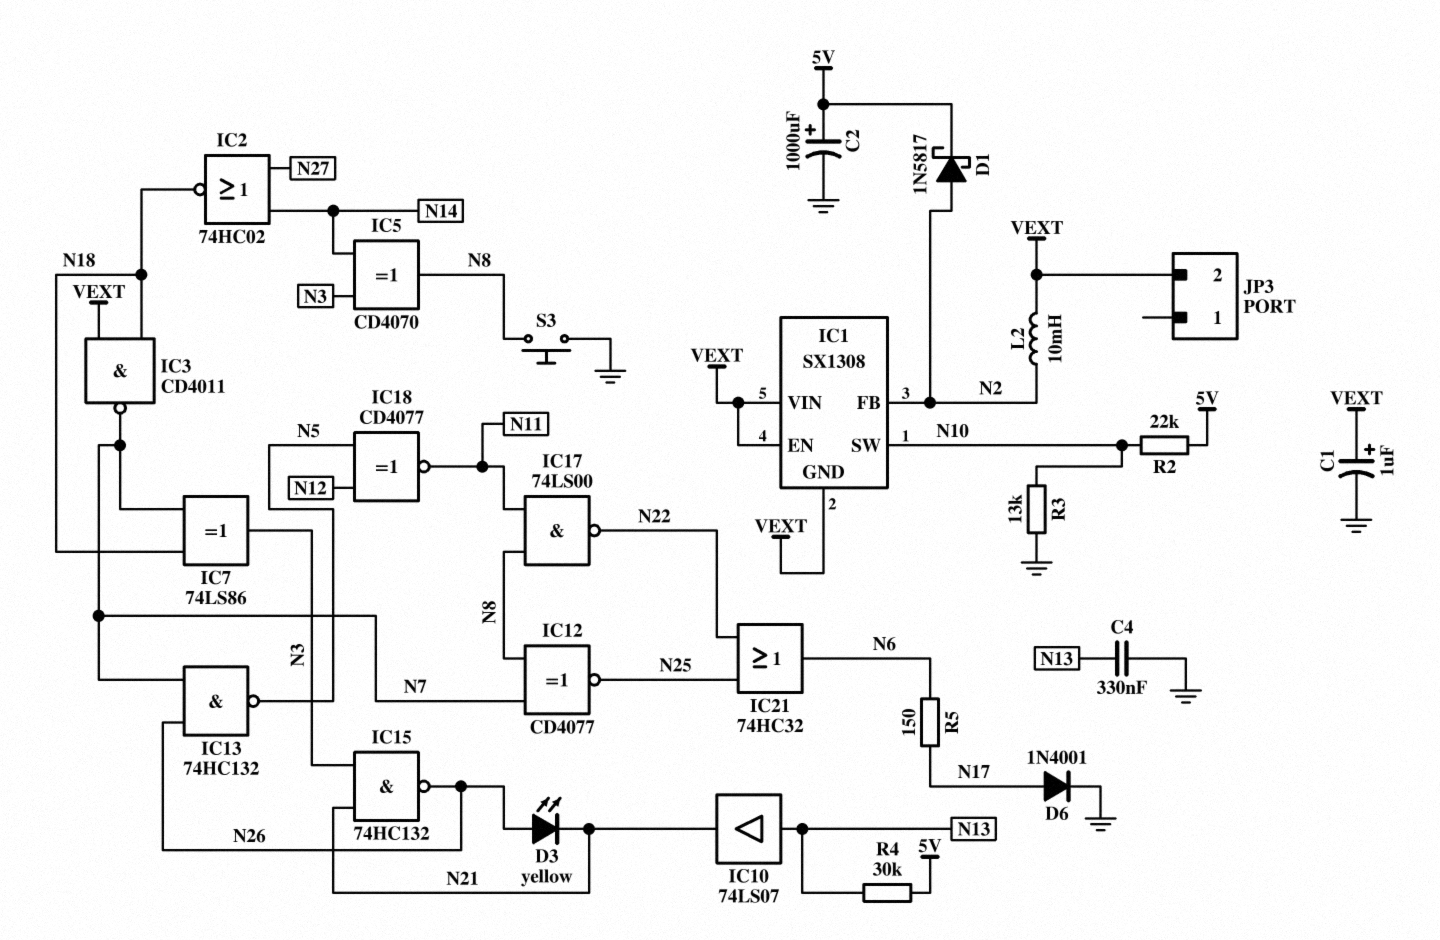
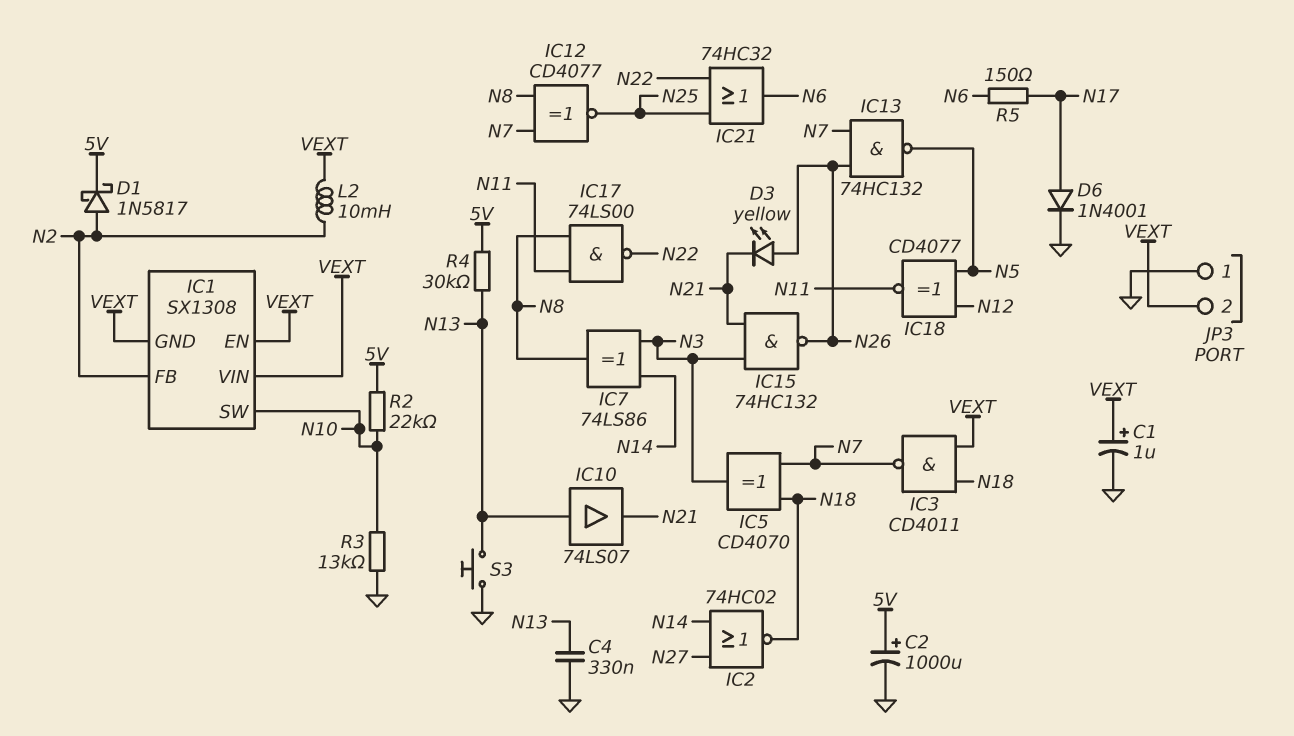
IC5: XOR CD4070 (in N3, in N14, out N8) -> XOR CD4070 (in N7, in N18, out N3)
IC7: XOR 74LS86 (in N7, in N18, out N3) -> XOR 74LS86 (in N3, in N14, out N8)
JP3 pin 1: none -> GND
S3: button (GND, N8) -> button (GND, N13)

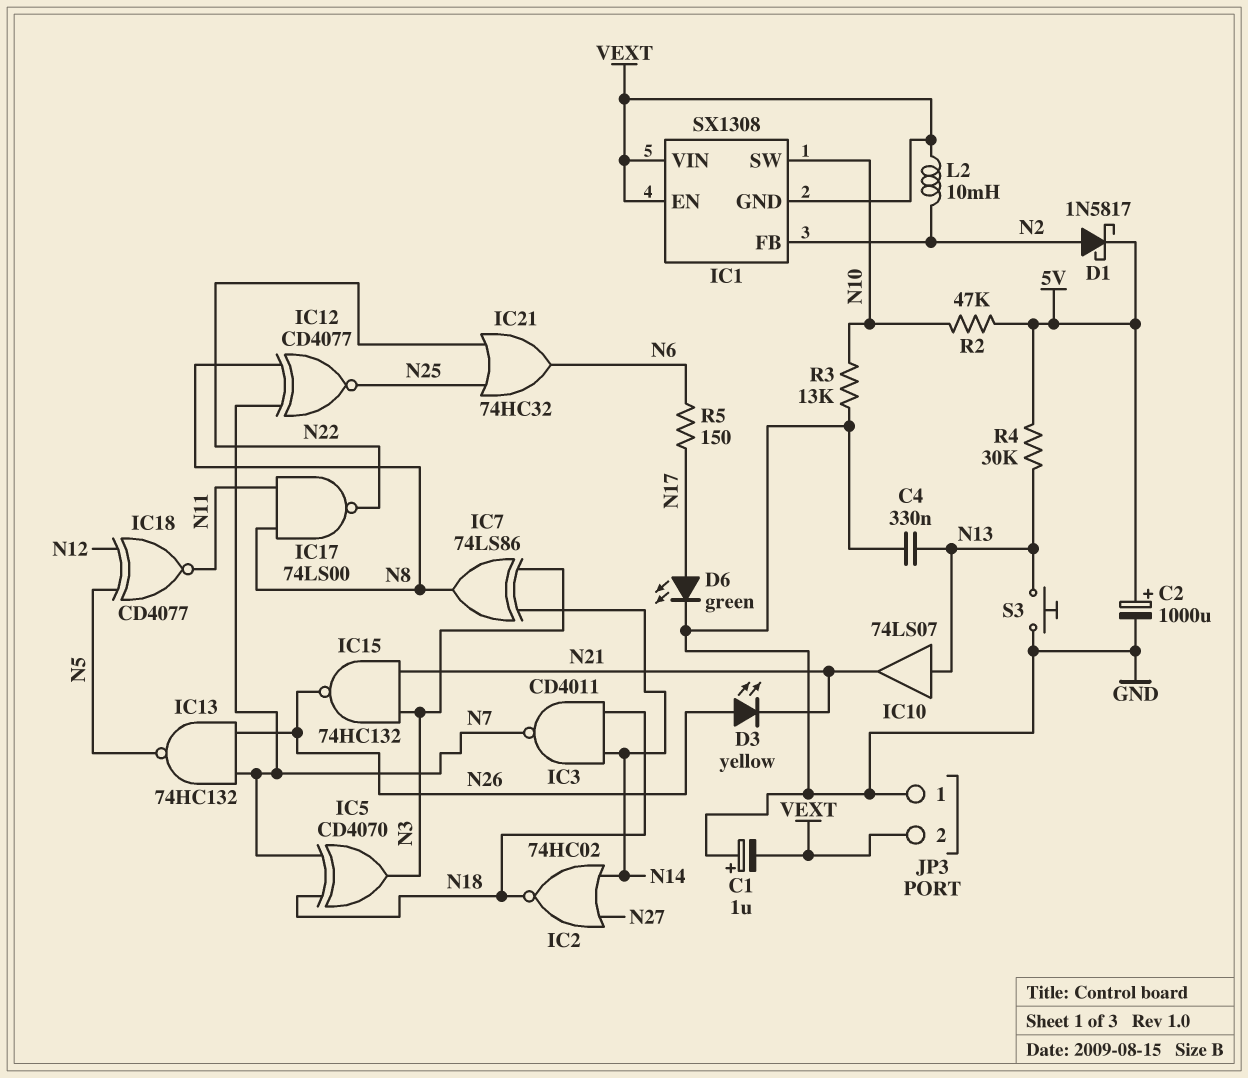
C1: 1uF (plus VEXT, minus GND) -> 1uF (plus GND, minus VEXT)
D6: diode 1N4001 (A N17, K GND) -> LED green (A N17, K GND)
IC3: NAND CD4011 (in N18, in VEXT, out N7) -> NAND CD4011 (in N14, in N18, out N7)
R2: 22k (5V, N10) -> 47k (5V, N10)

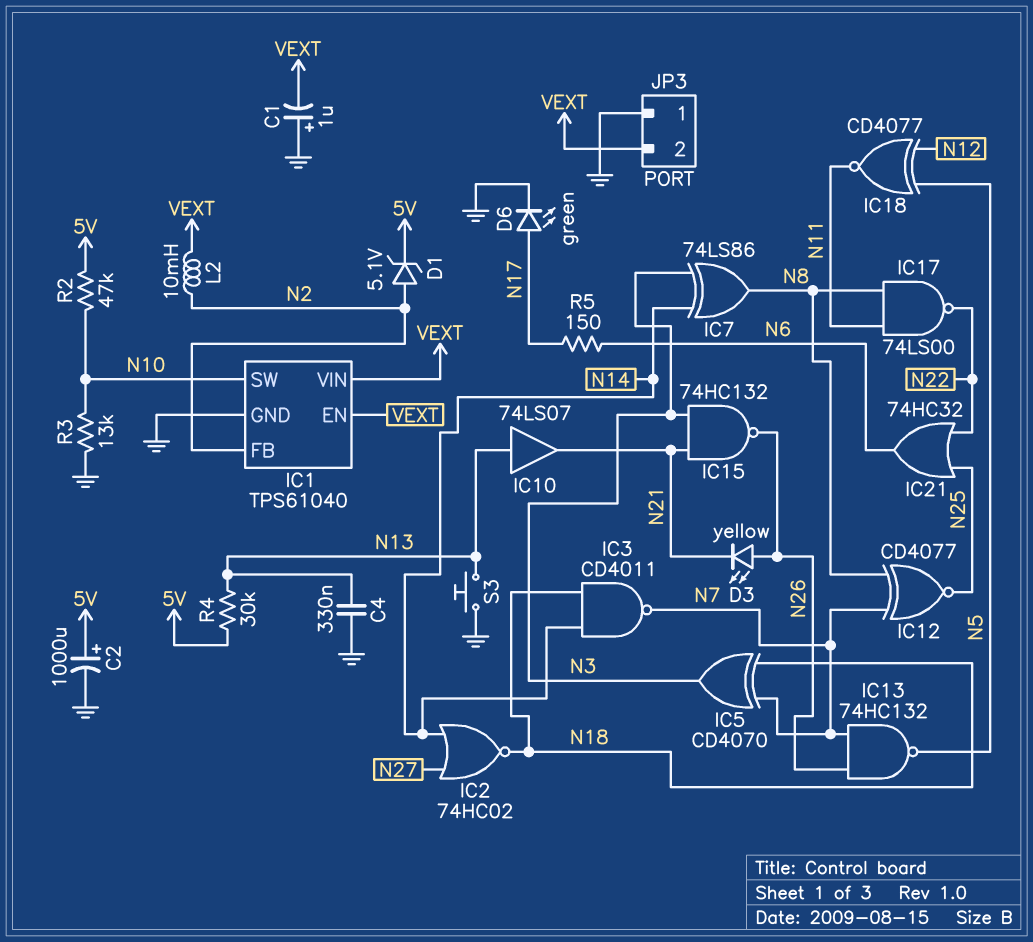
D1: schottky 1N5817 (A N2, K 5V) -> zener 5.1V (A N2, K 5V)
IC1: SX1308 -> TPS61040
IC1 pin GND: VEXT -> GND

